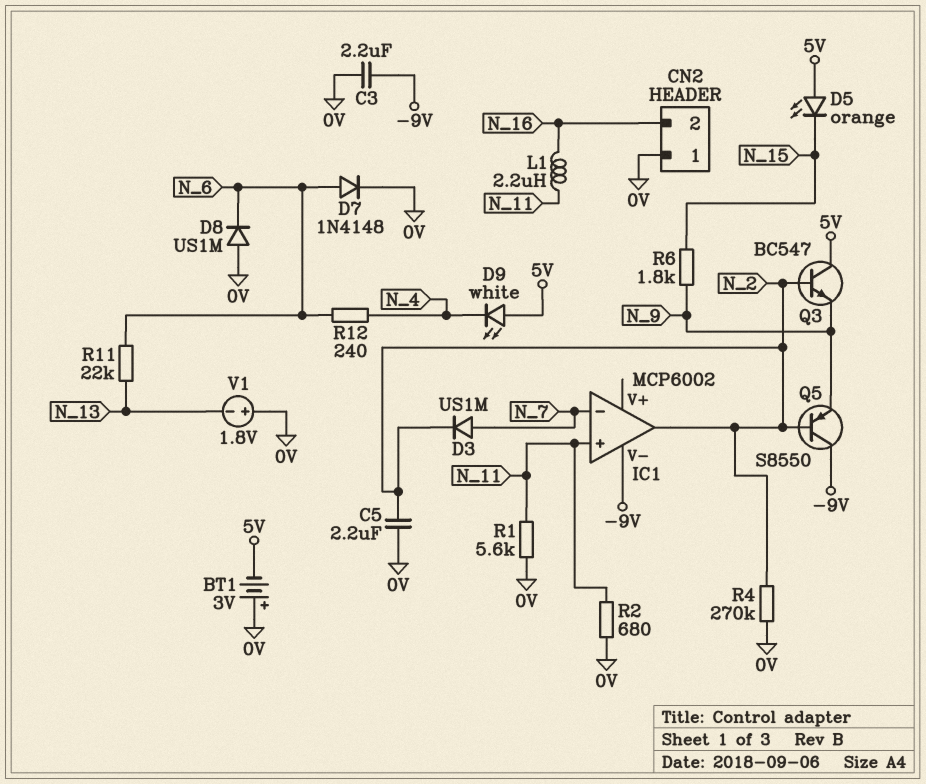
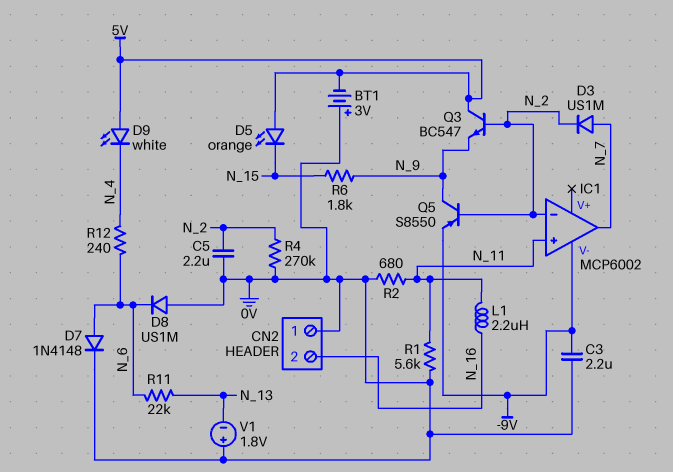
IC1 pin in-: N_7 -> N_2
IC1 pin out: N_2 -> N_7
Q5: PNP S8550 (B N_2, C -9V, E N_9) -> PNP S8550 (B N_2, C N_9, E -9V)

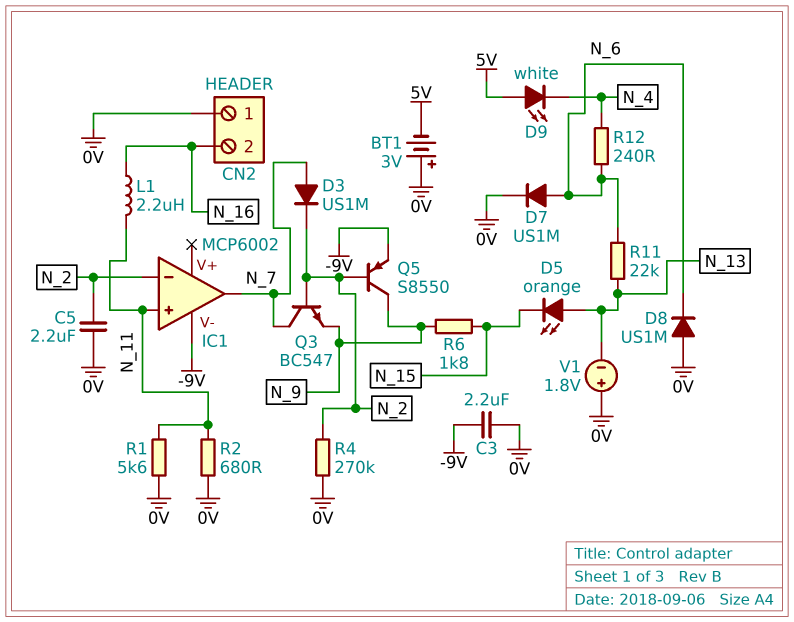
D5: LED orange (A 5V, K N_15) -> LED orange (A N_13, K N_15)
D7: diode 1N4148 (A N_6, K 0V) -> diode US1M (A N_6, K 0V)
Q3: NPN BC547 (B N_2, C 5V, E N_9) -> NPN BC547 (B N_2, C N_7, E N_9)

